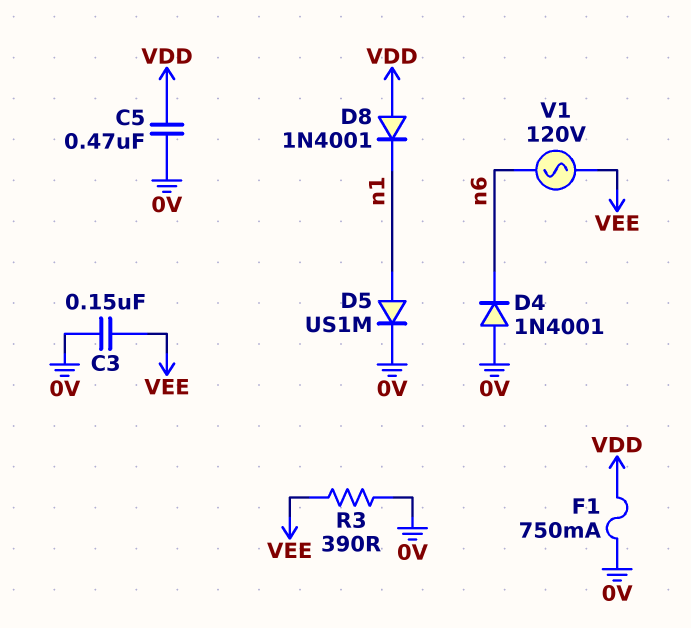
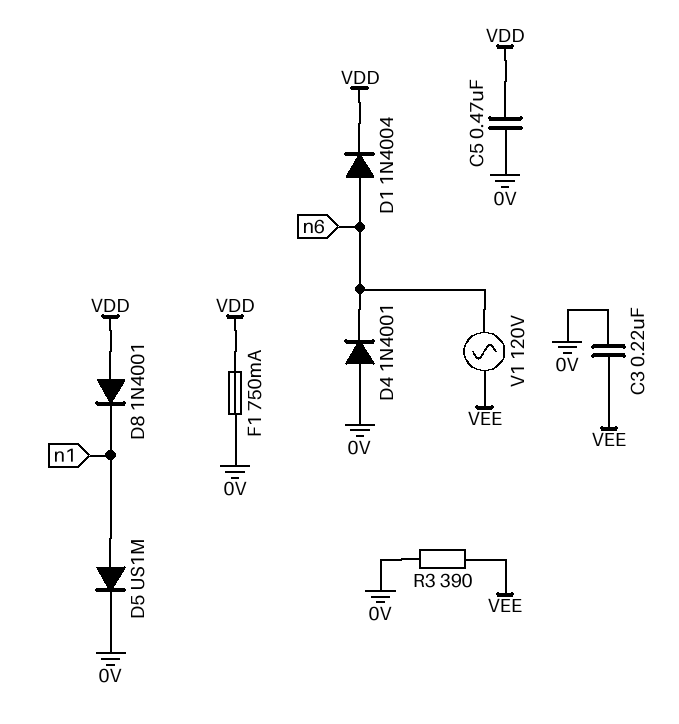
C3: 150nF (0V, VEE) -> 220nF (0V, VEE)
D1: none -> diode 1N4004 (A n6, K VDD)

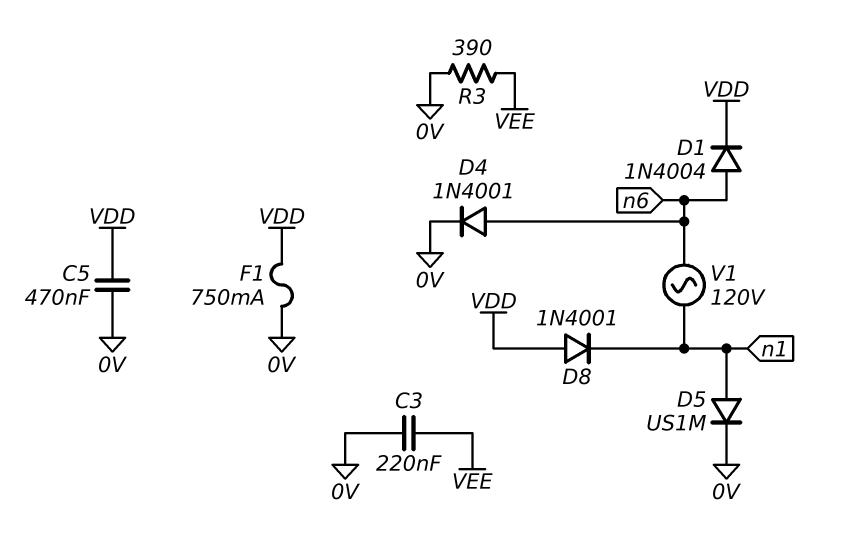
D4: diode 1N4001 (A 0V, K n6) -> diode 1N4001 (A n6, K 0V)
V1: AC 120V (VEE, n6) -> AC 120V (n1, n6)

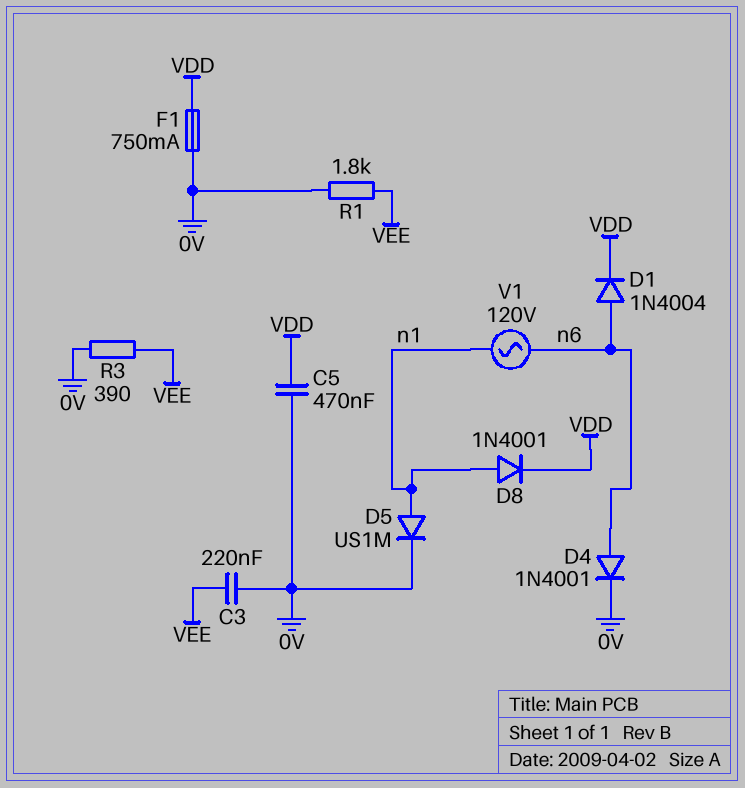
D8: diode 1N4001 (A VDD, K n1) -> diode 1N4001 (A n1, K VDD)
R1: none -> 1.8k (0V, VEE)

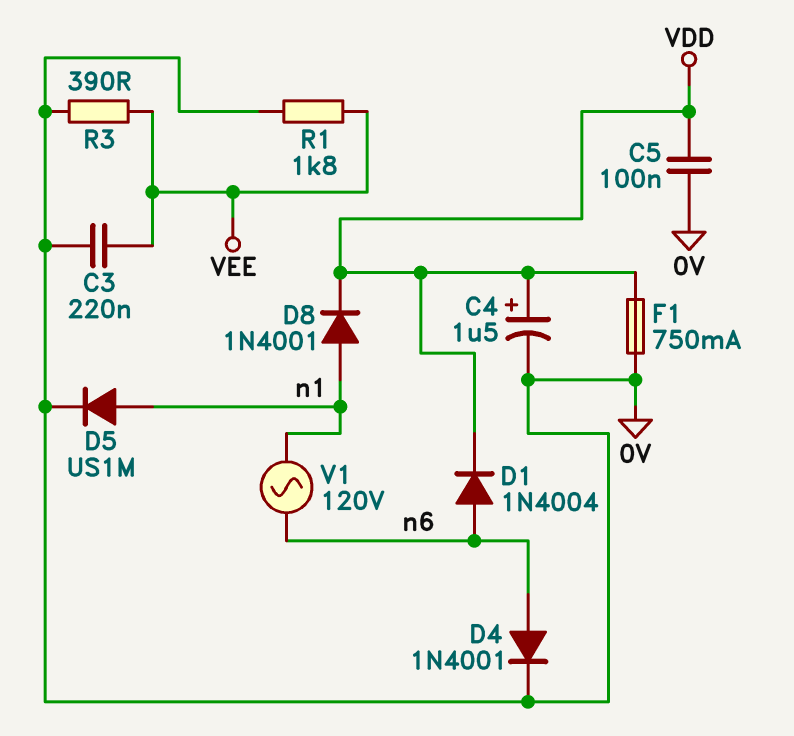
C4: none -> 1.5uF (plus VDD, minus 0V)
C5: 470nF (0V, VDD) -> 100nF (0V, VDD)

